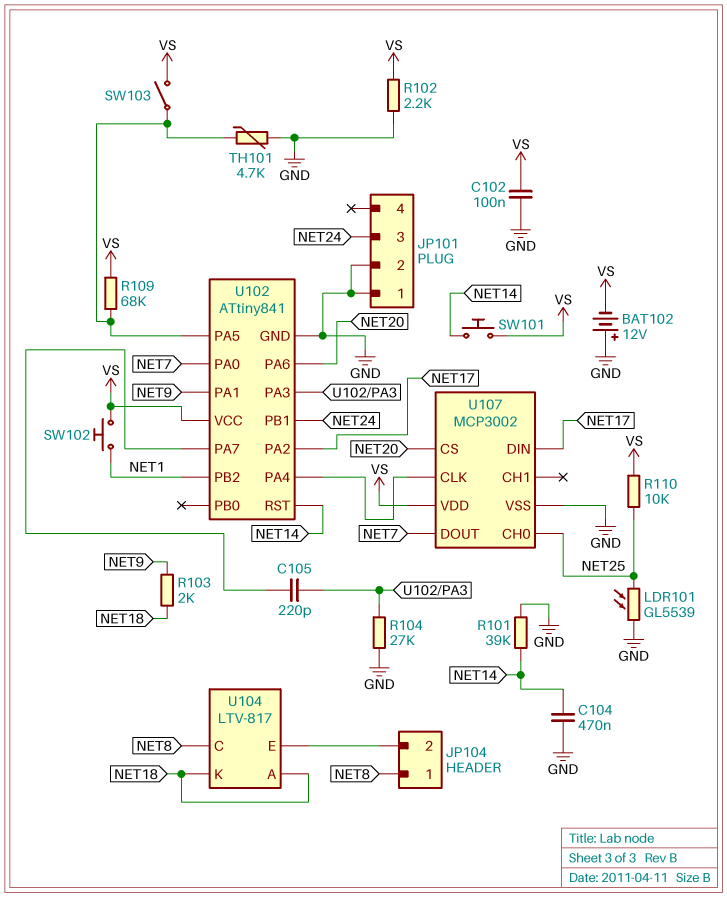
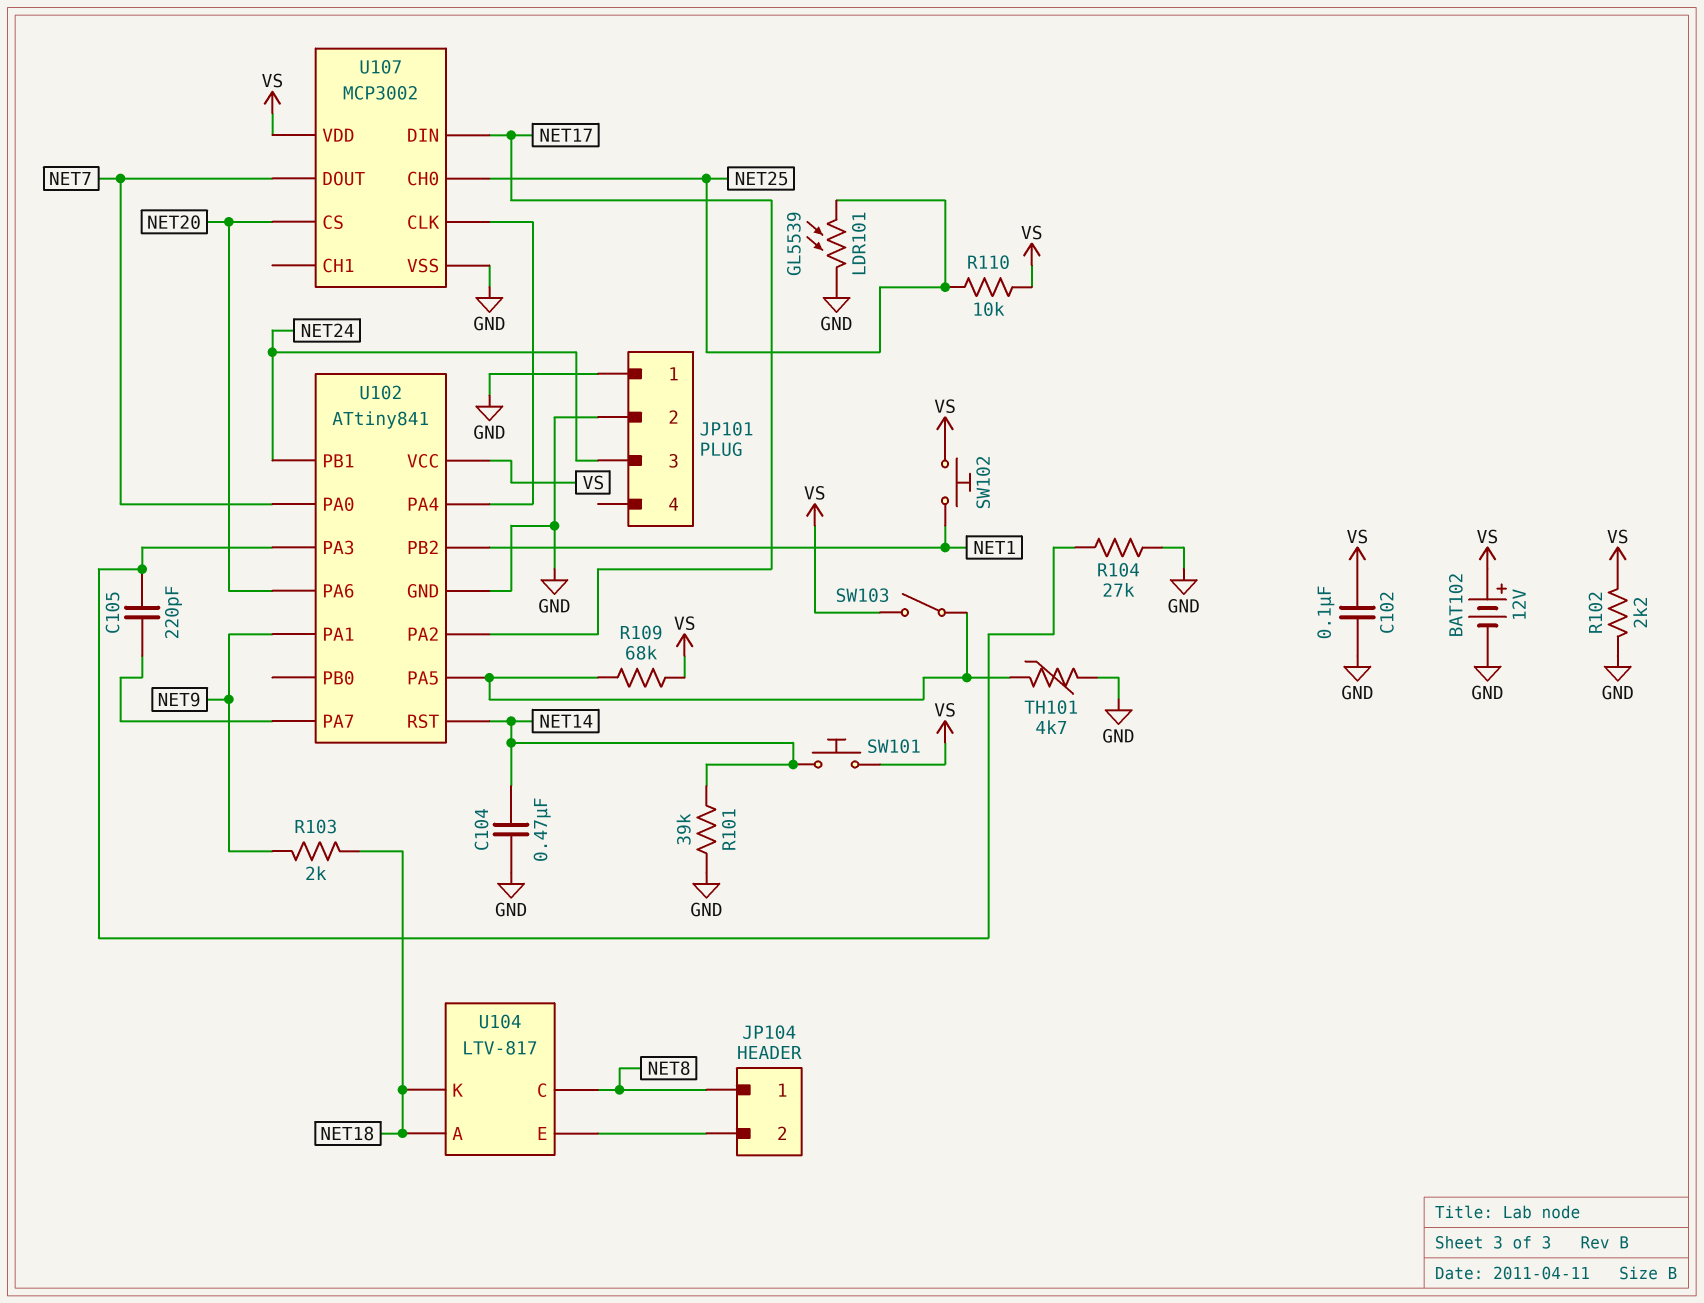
BAT102: 12V (plus GND, minus VS) -> 12V (plus VS, minus GND)

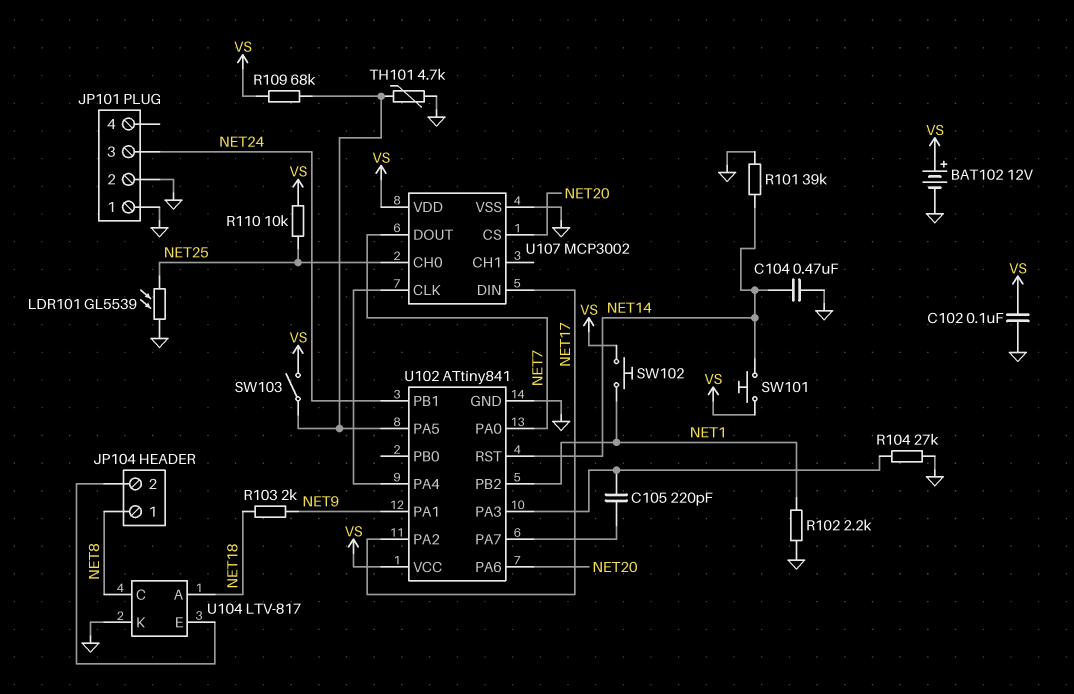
R102: 2.2k (GND, VS) -> 2.2k (GND, NET1)
U104 pin K: NET18 -> GND

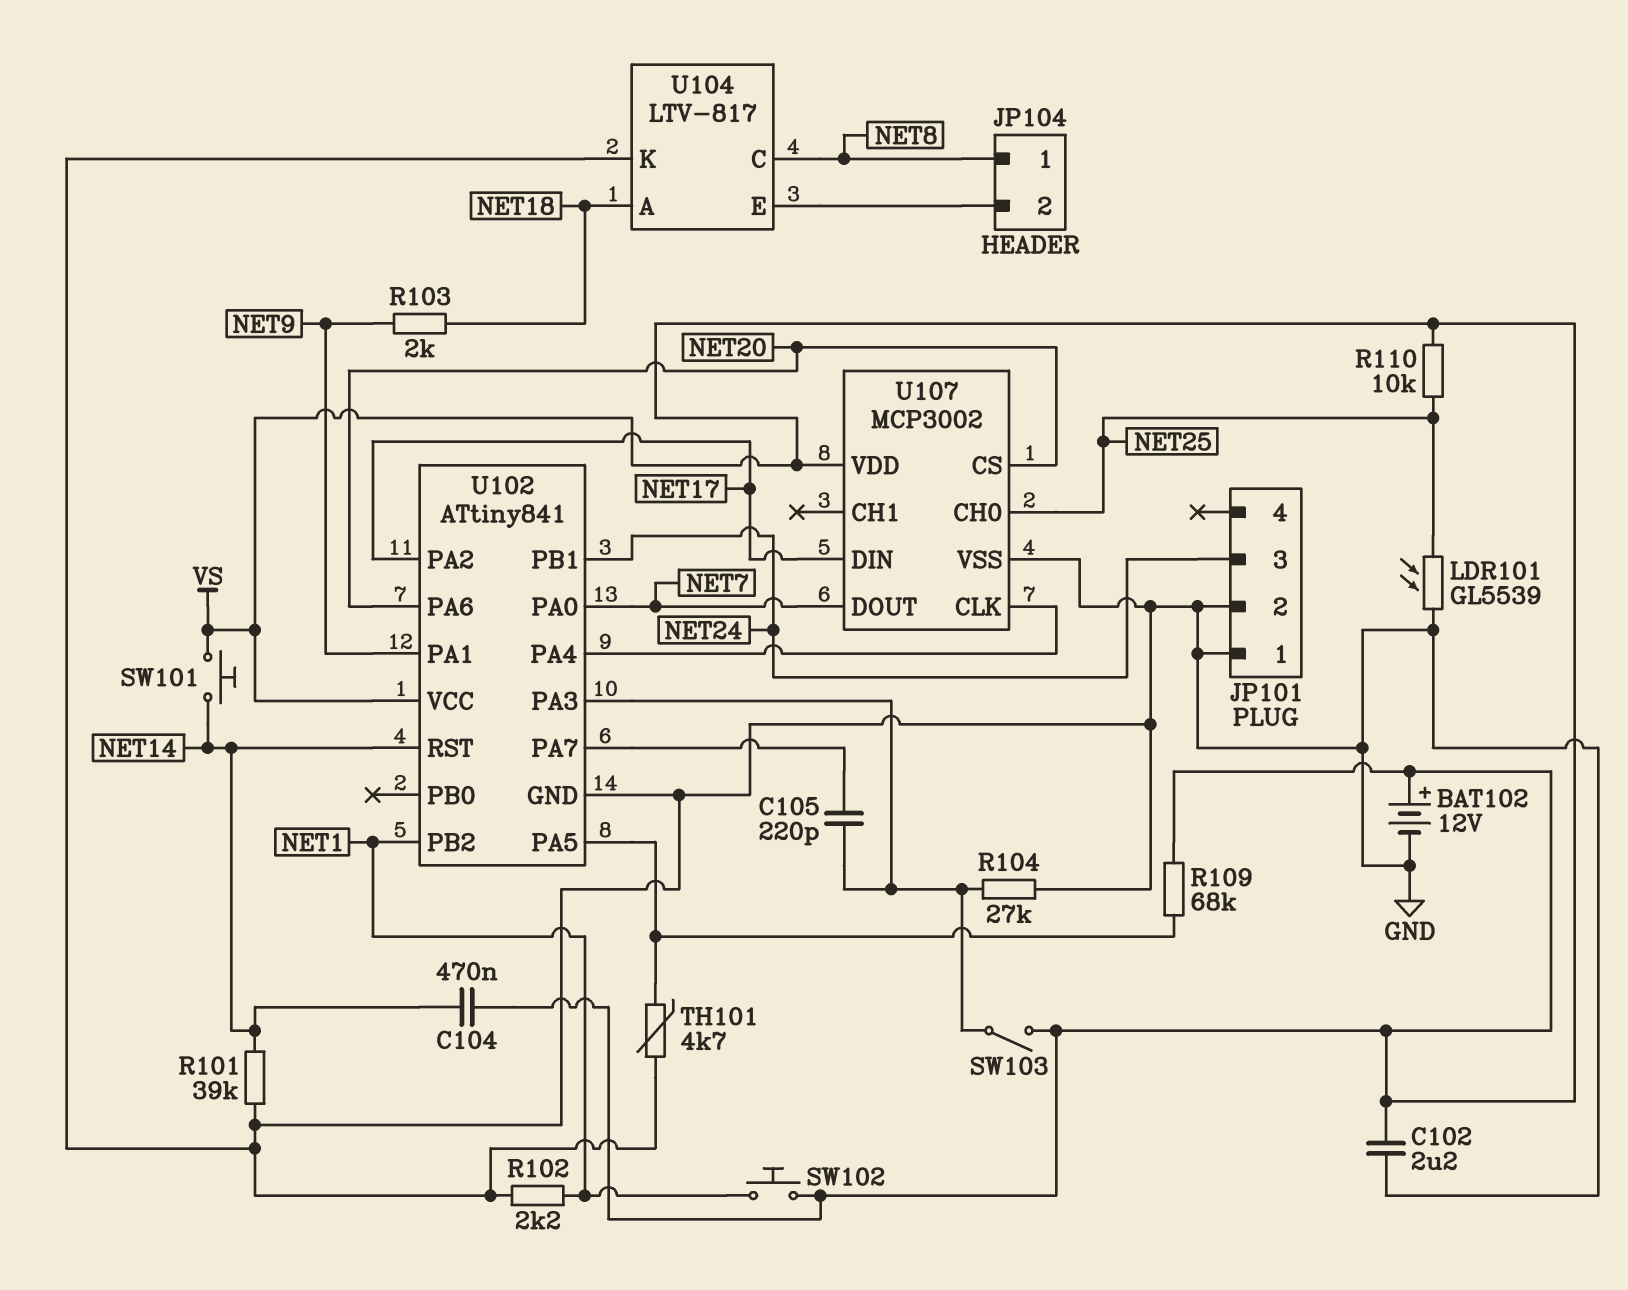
C102: 100nF (GND, VS) -> 2.2uF (GND, VS)
C104: 470nF (GND, NET14) -> 470nF (NET14, VS)
SW103: switch (U102/PA5, VS) -> switch (U102/PA3, VS)

